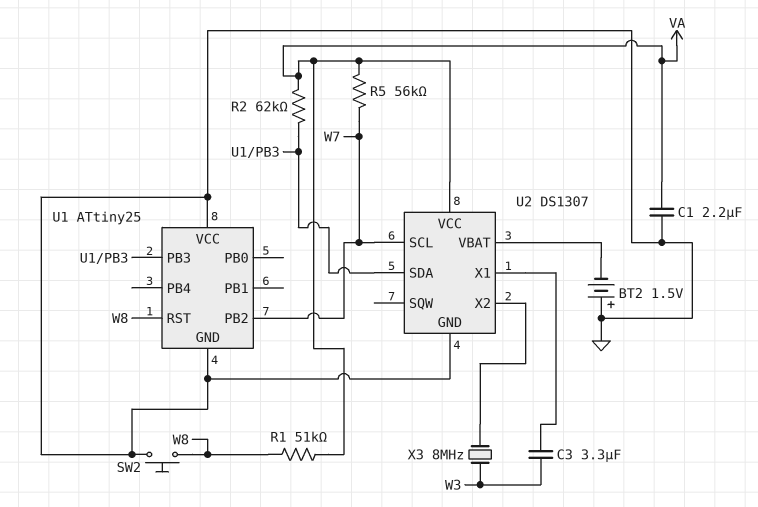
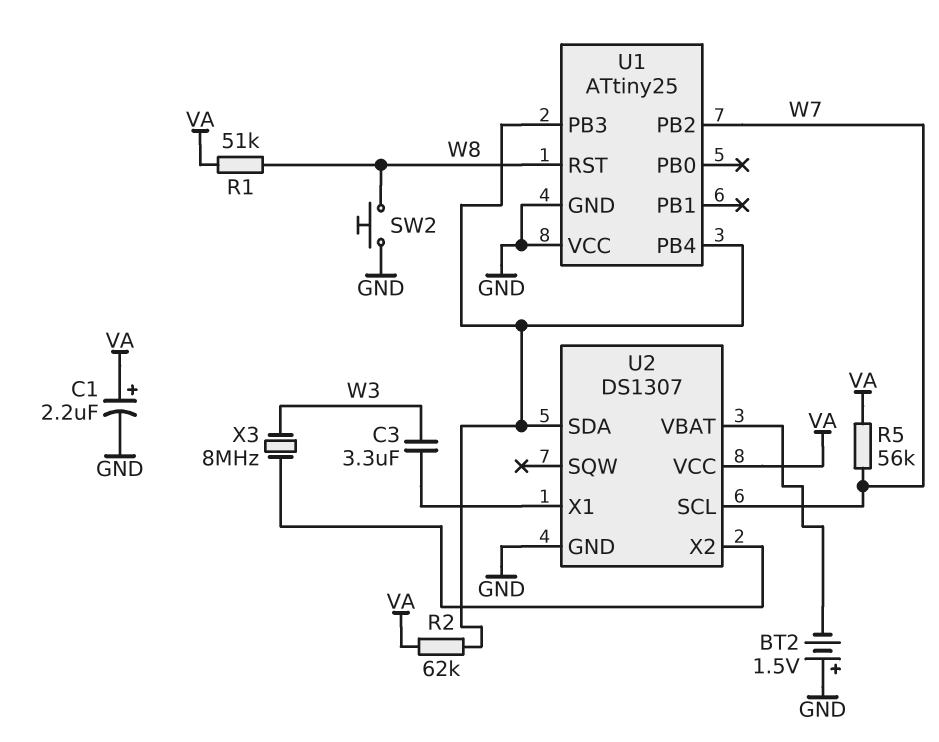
C1: 2.2uF (GND, VA) -> 2.2uF (plus VA, minus GND)
U1 pin PB4: none -> U1/PB3

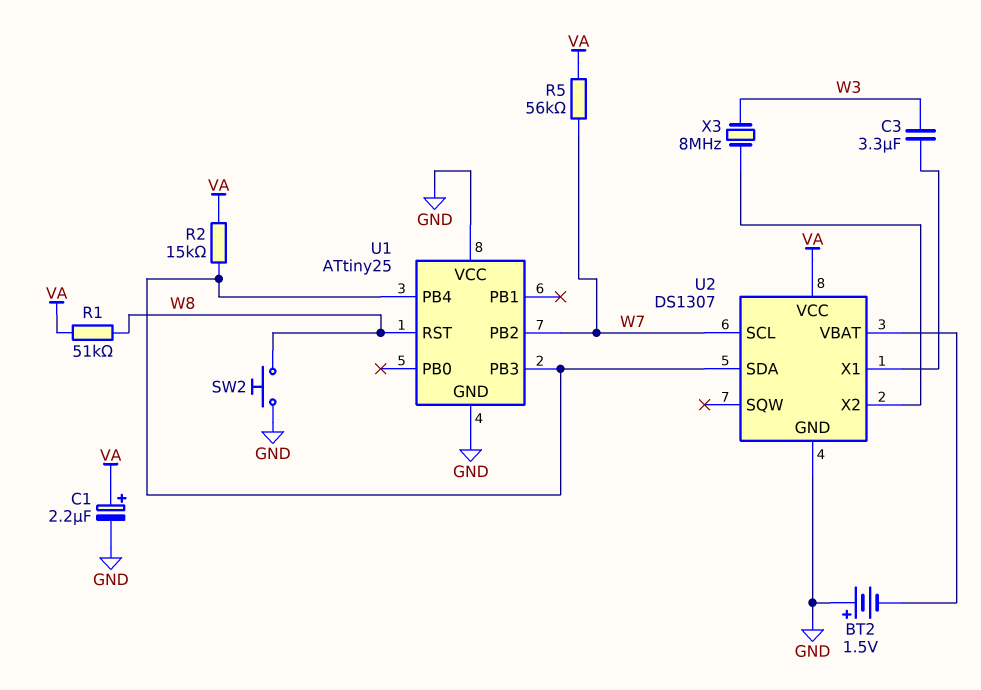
R2: 62k (U1/PB3, VA) -> 15k (U1/PB3, VA)

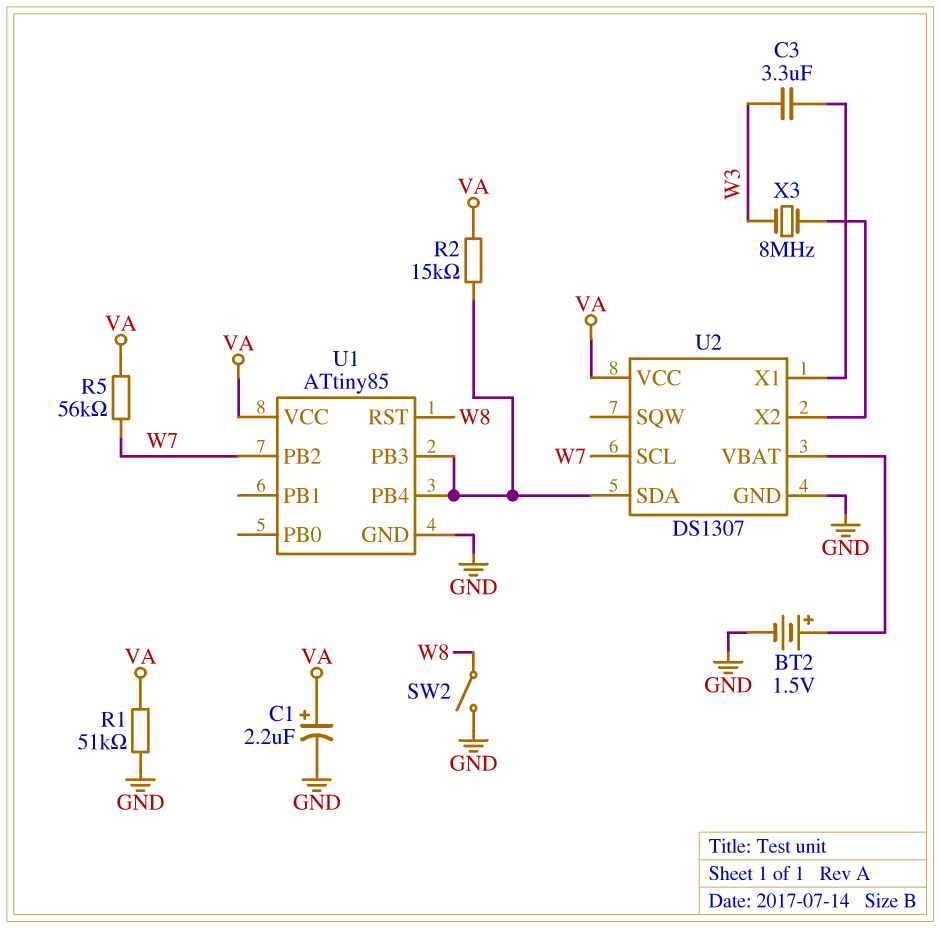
BT2: 1.5V (plus GND, minus U2/VBAT) -> 1.5V (plus U2/VBAT, minus GND)
R1: 51k (VA, W8) -> 51k (GND, VA)
SW2: button (GND, W8) -> switch (GND, W8)
U1: ATtiny25 -> ATtiny85
U1 pin VCC: GND -> VA

